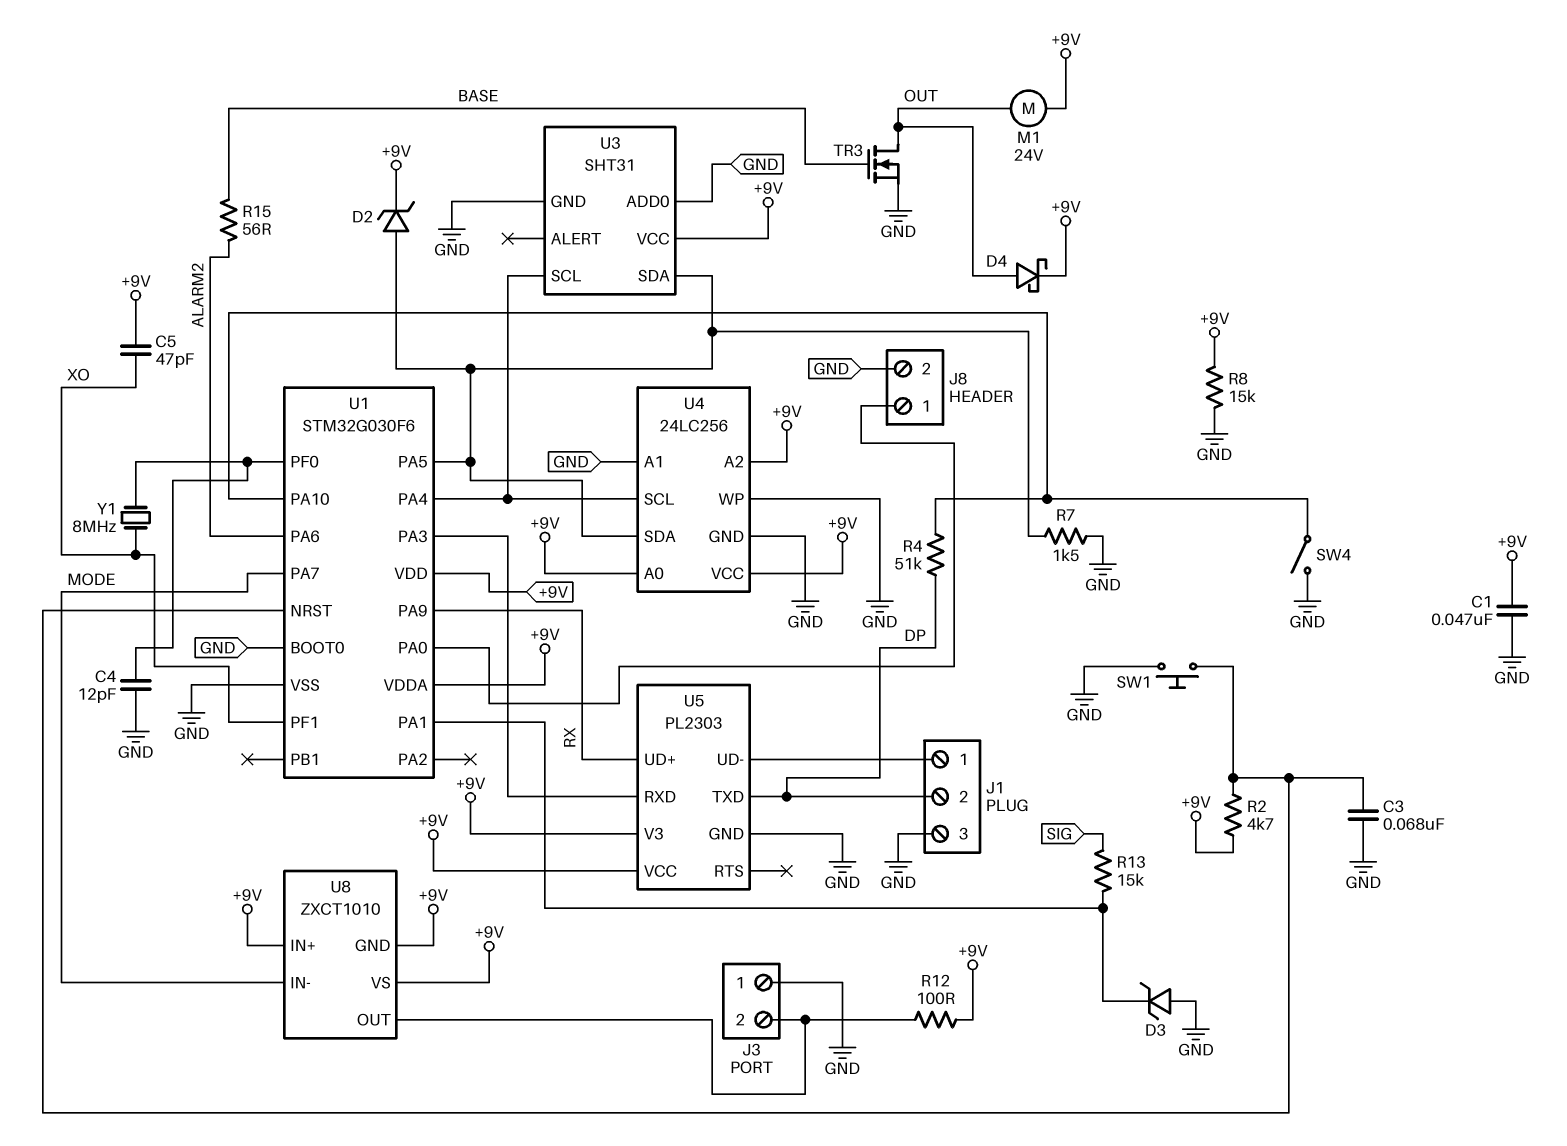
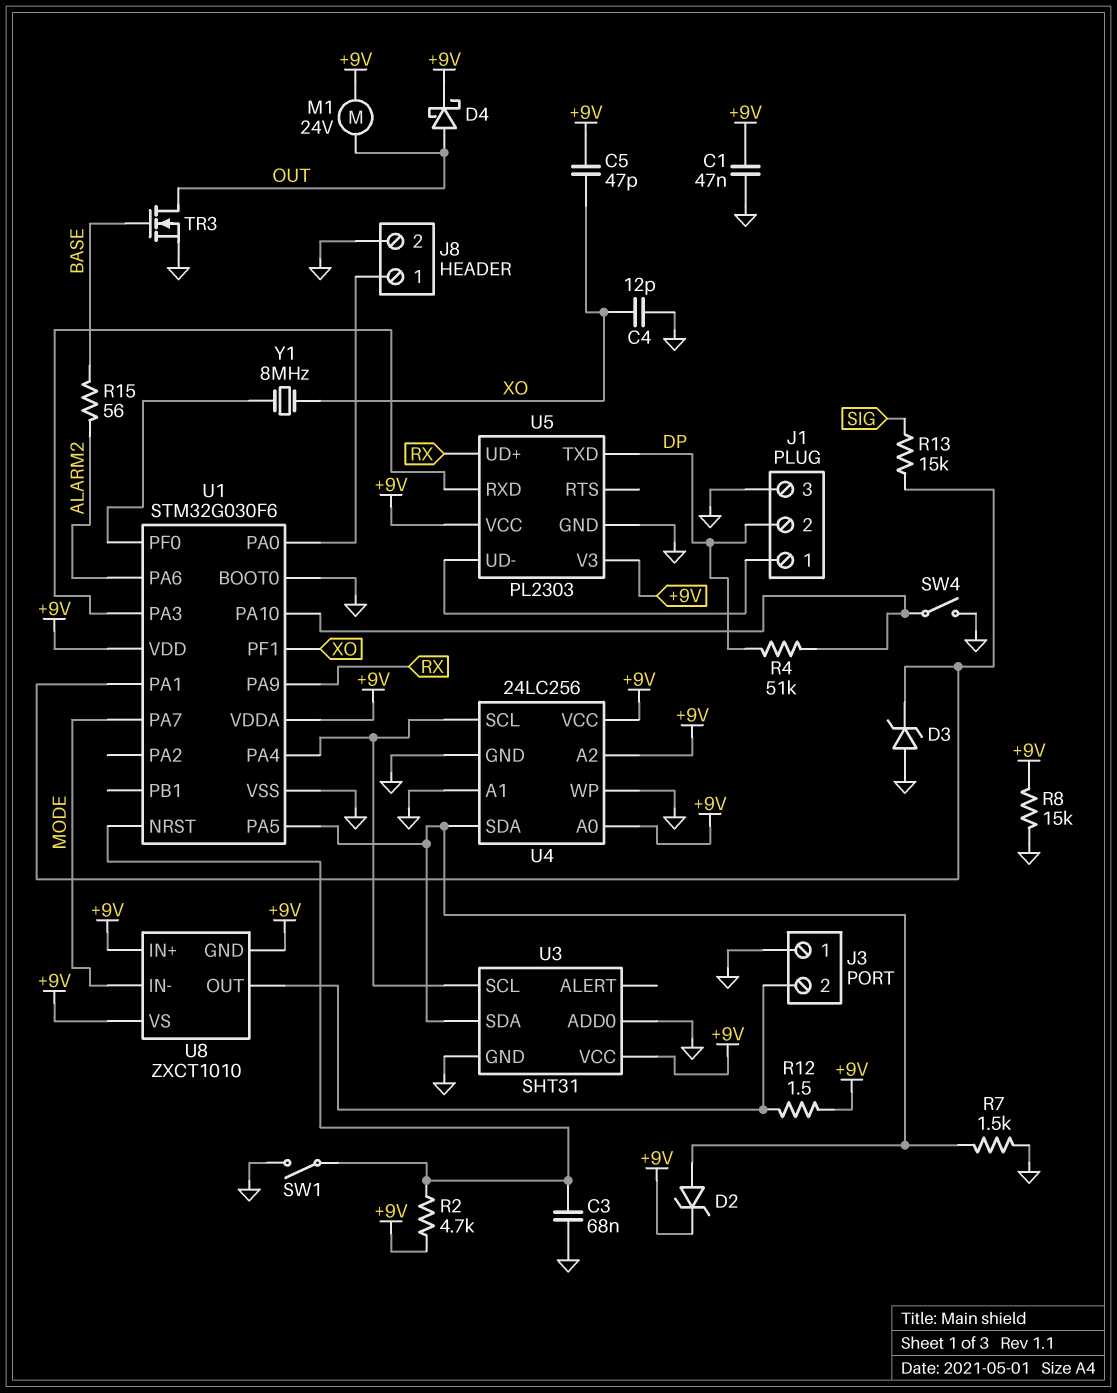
C4: 12pF (GND, U1/PF0) -> 12pF (GND, XO)
R12: 100 (+9V, J3/2) -> 1.5 (+9V, J3/2)
SW1: button (GND, U1/NRST) -> switch (GND, U1/NRST)

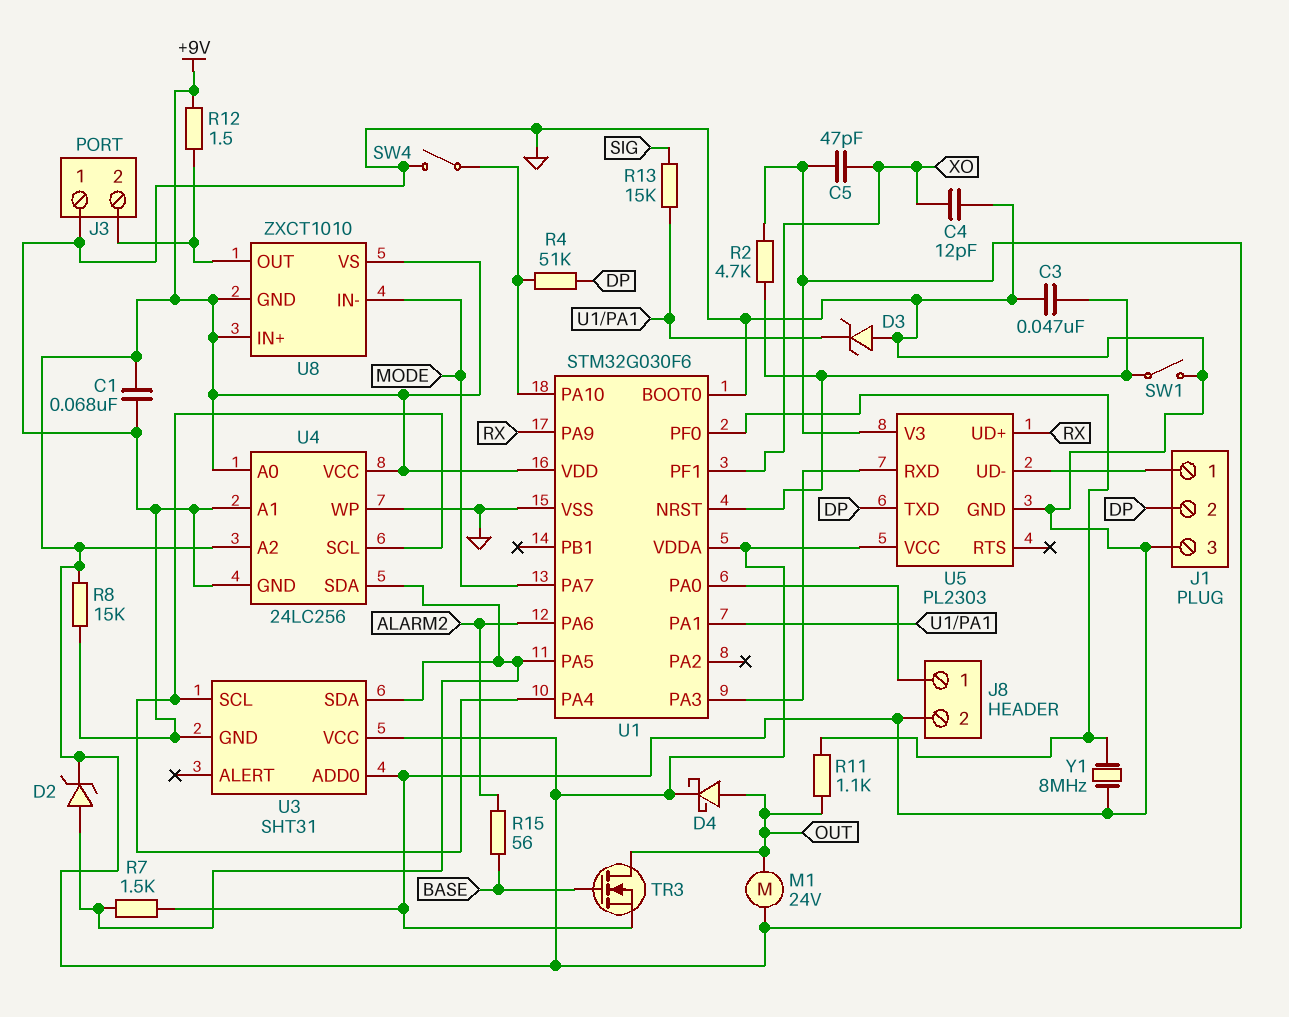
C1: 47nF (+9V, GND) -> 68nF (+9V, GND)
C3: 68nF (GND, U1/NRST) -> 47nF (GND, U1/NRST)
R11: none -> 1.1k (OUT, U1/PF0)
Y1: 8MHz (U1/PF0, XO) -> 8MHz (GND, U1/PF0)

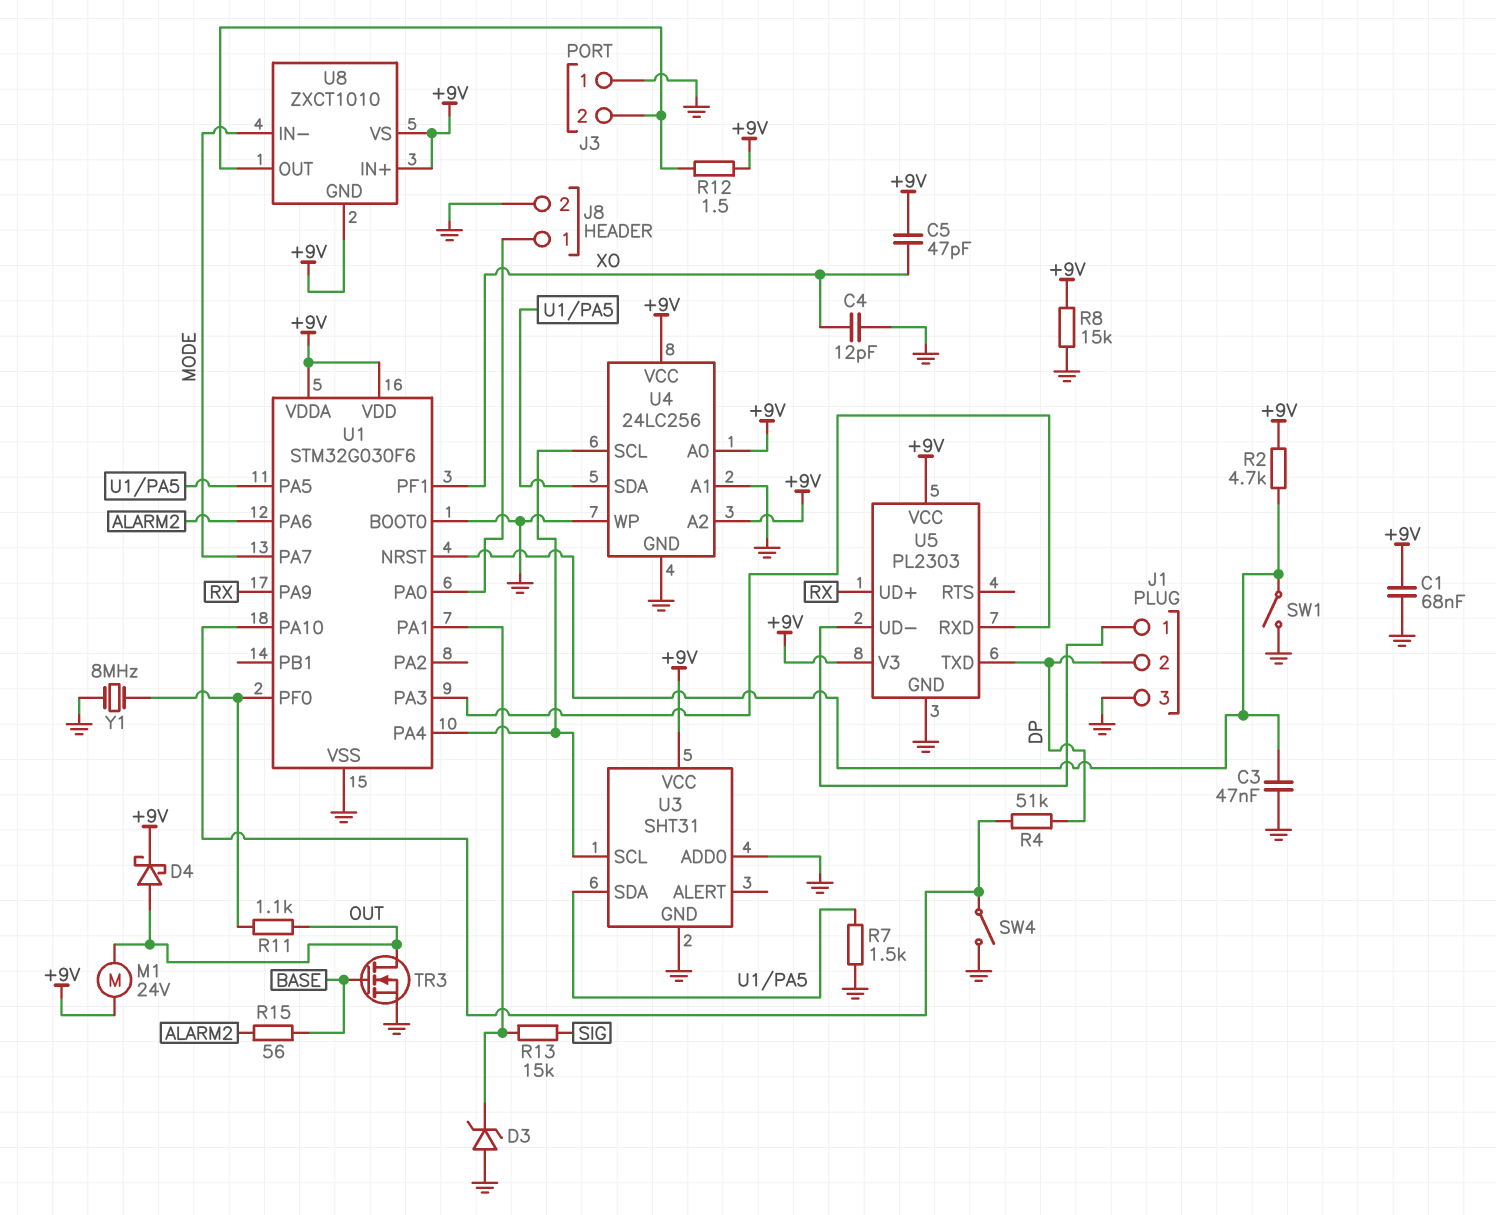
D2: zener (A U1/PA5, K +9V) -> none

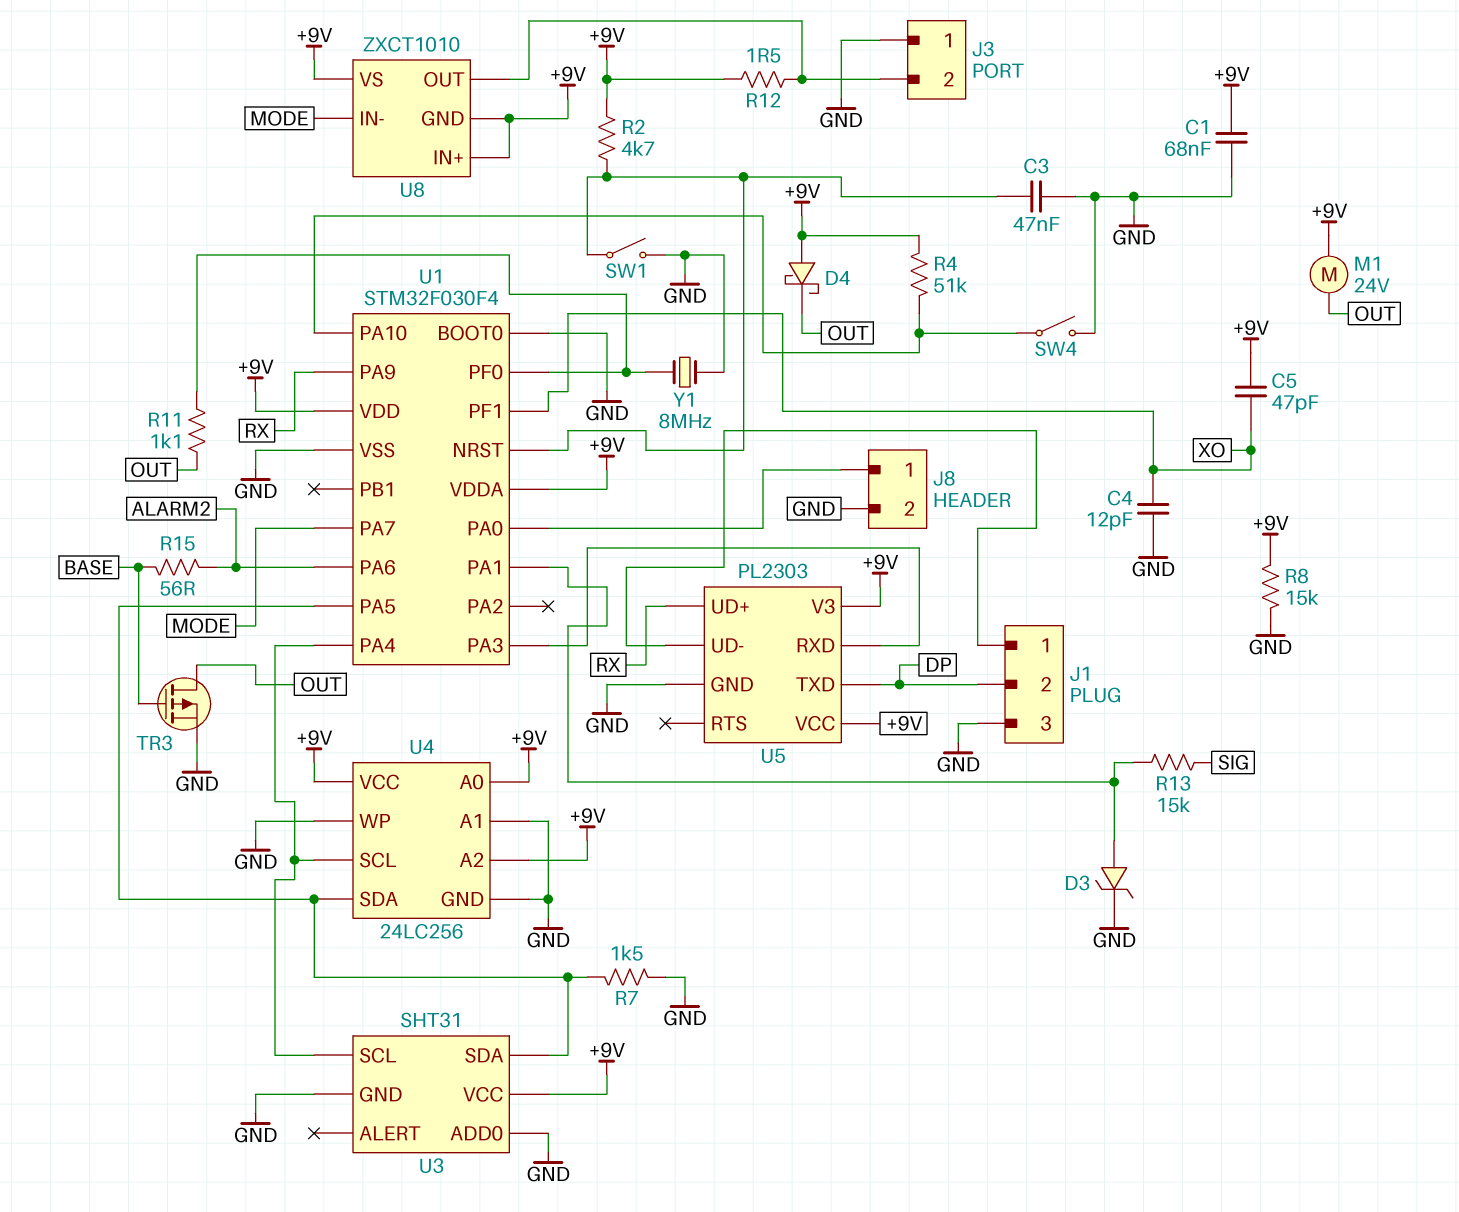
D3: zener (A GND, K U1/PA1) -> zener (A U1/PA1, K GND)
D4: schottky (A OUT, K +9V) -> schottky (A +9V, K OUT)
R4: 51k (DP, U1/PA10) -> 51k (+9V, U1/PA10)
TR3: NMOS (G BASE, D OUT, S GND) -> PMOS (G BASE, D OUT, S GND)
U1: STM32G030F6 -> STM32F030F4

